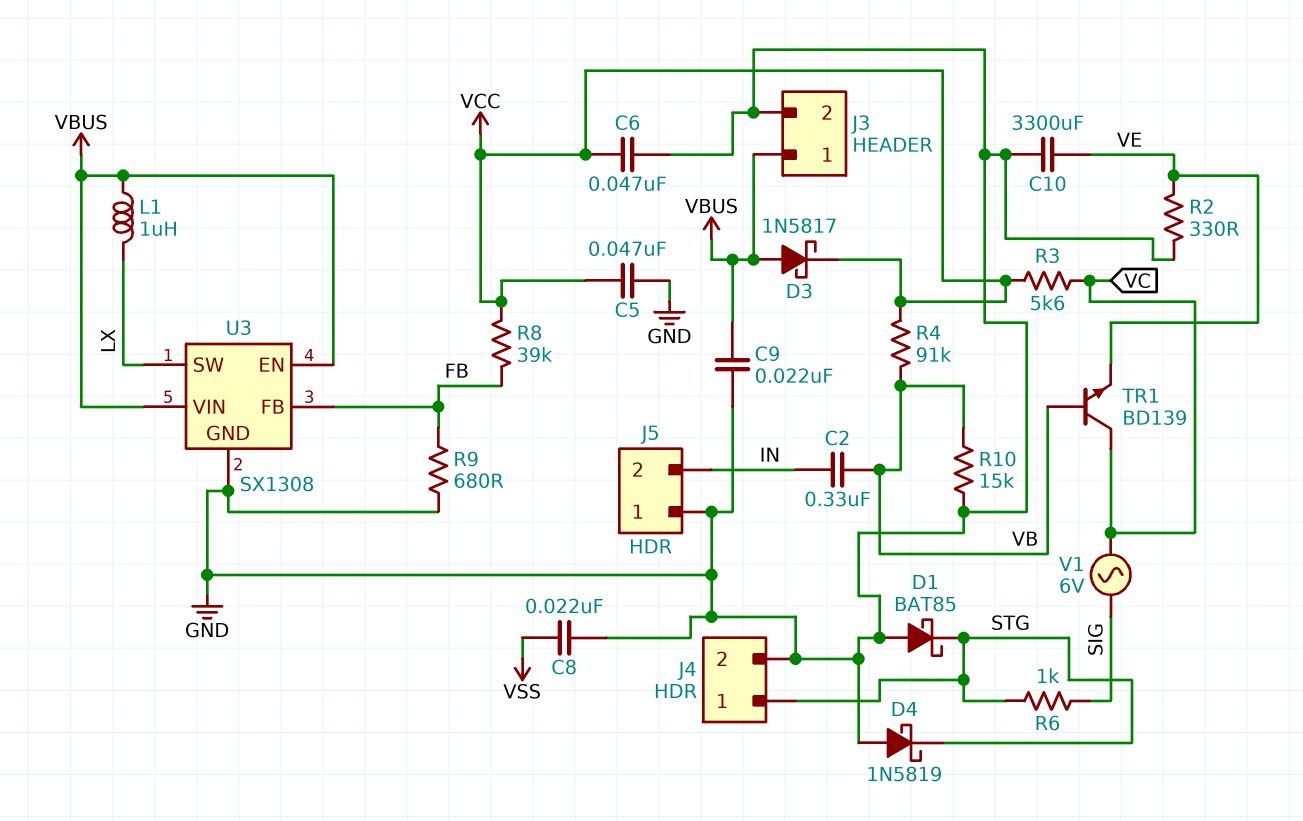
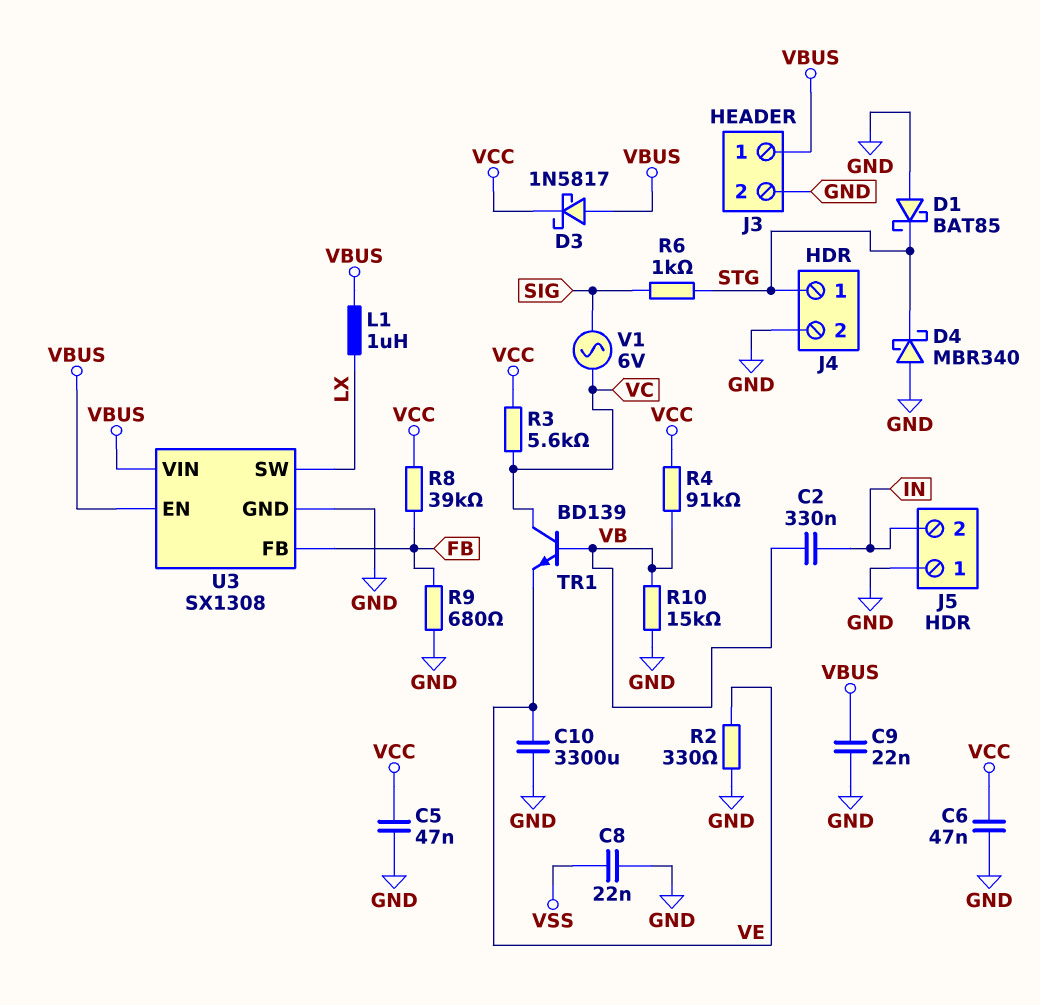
D4: schottky 1N5819 (A GND, K STG) -> schottky MBR340 (A GND, K STG)

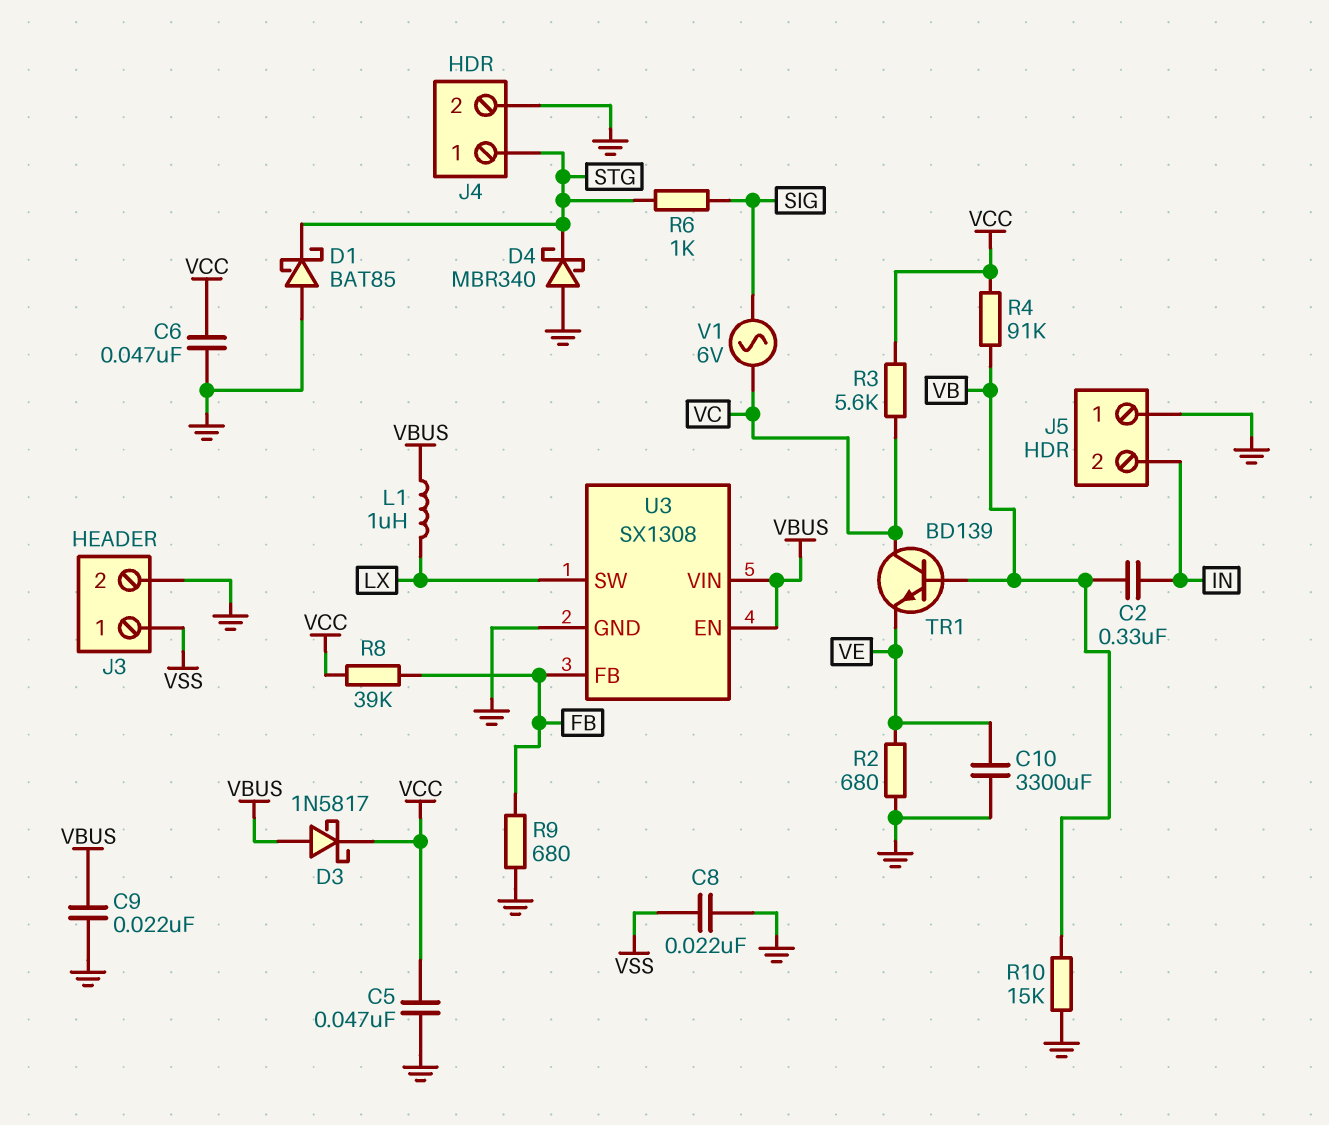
J3 pin 1: VBUS -> VSS
R2: 330 (GND, VE) -> 680 (GND, VE)

